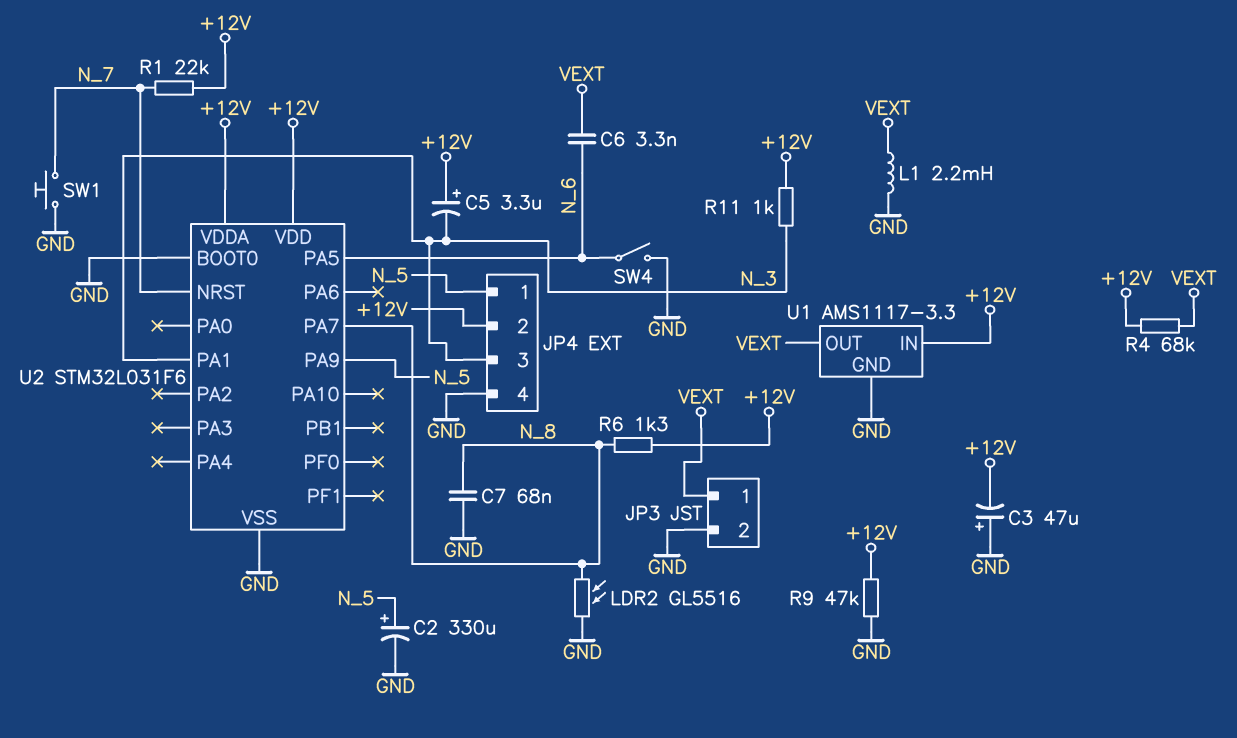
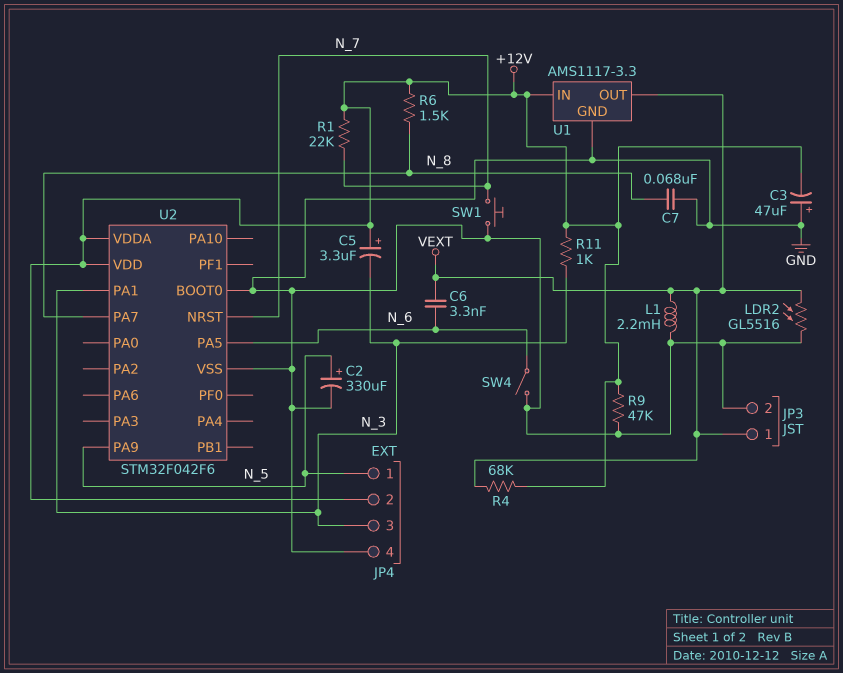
LDR2: GL5516 (GND, N_8) -> GL5516 (GND, VEXT)
R6: 1.3k (+12V, N_8) -> 1.5k (+12V, N_8)
U2: STM32L031F6 -> STM32F042F6

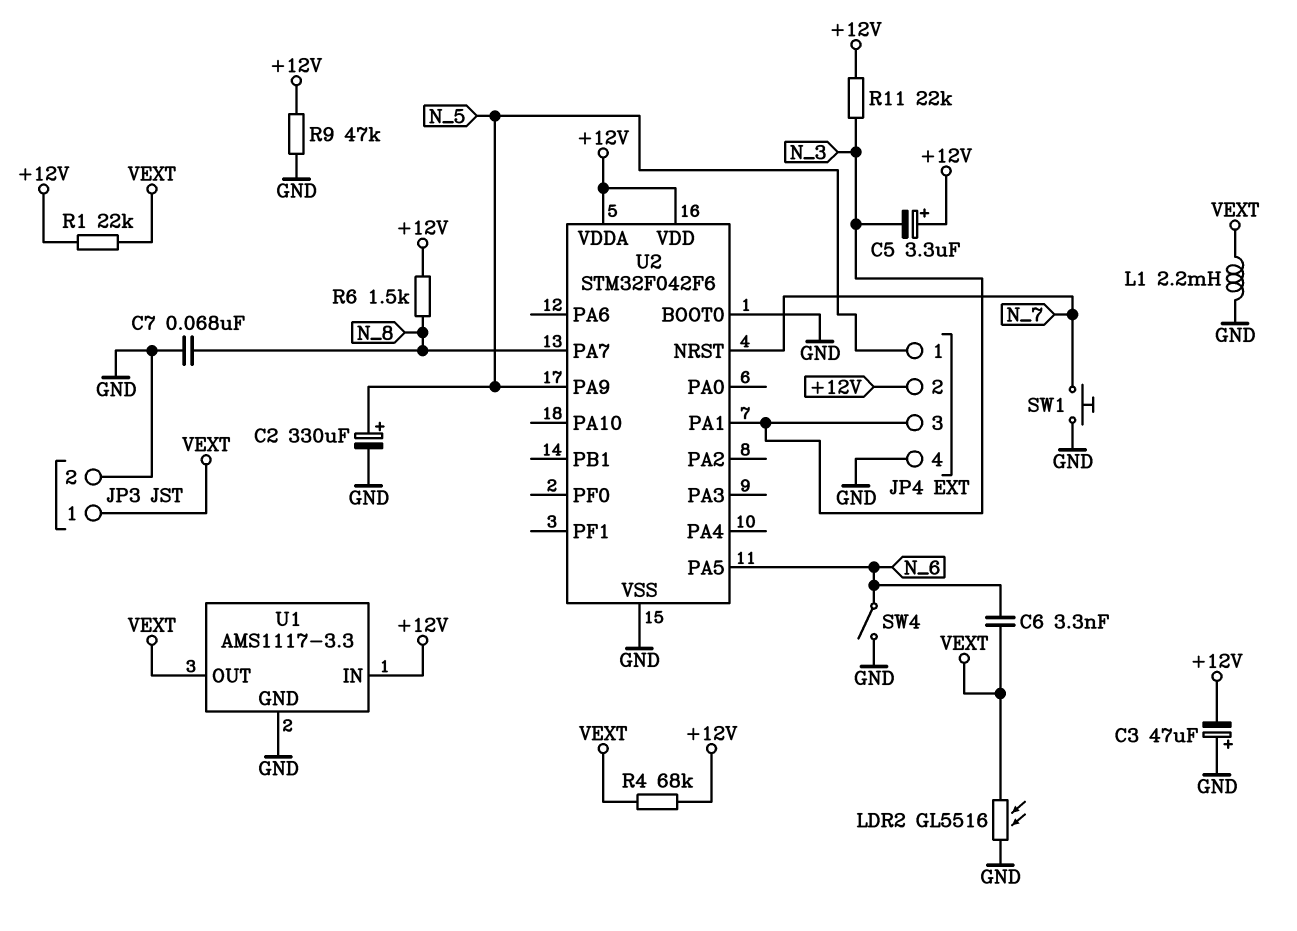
R1: 22k (+12V, N_7) -> 22k (+12V, VEXT)
R11: 1k (+12V, N_3) -> 22k (+12V, N_3)

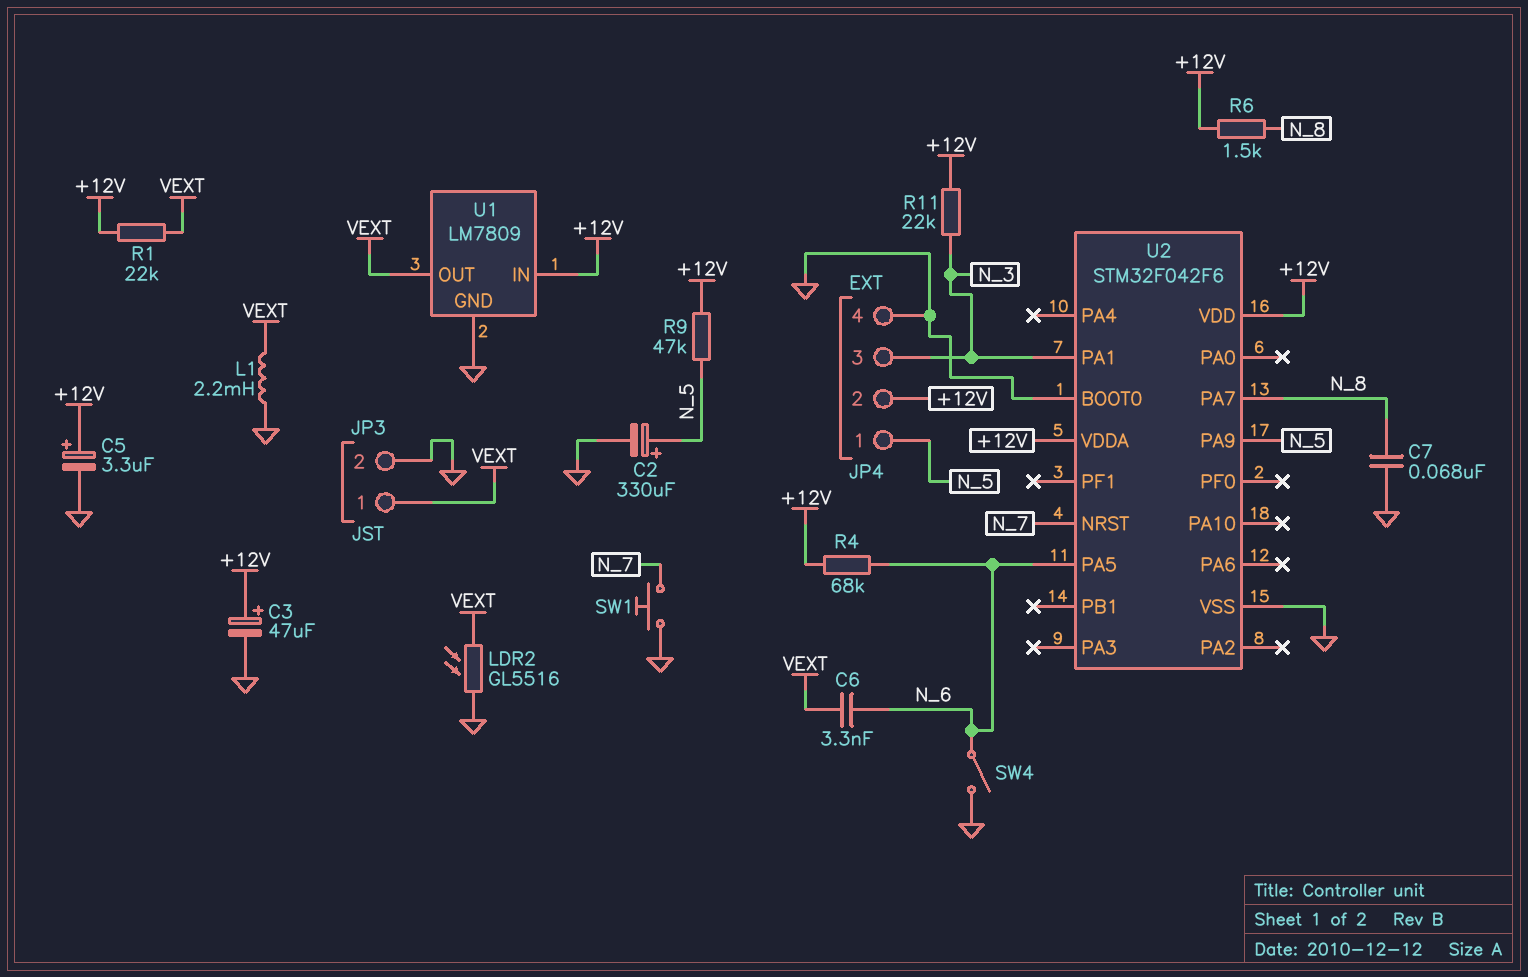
C3: 47uF (plus GND, minus +12V) -> 47uF (plus +12V, minus GND)
C5: 3.3uF (plus +12V, minus N_3) -> 3.3uF (plus +12V, minus GND)
R4: 68k (+12V, VEXT) -> 68k (+12V, N_6)
R9: 47k (+12V, GND) -> 47k (+12V, N_5)
U1: AMS1117-3.3 -> LM7809

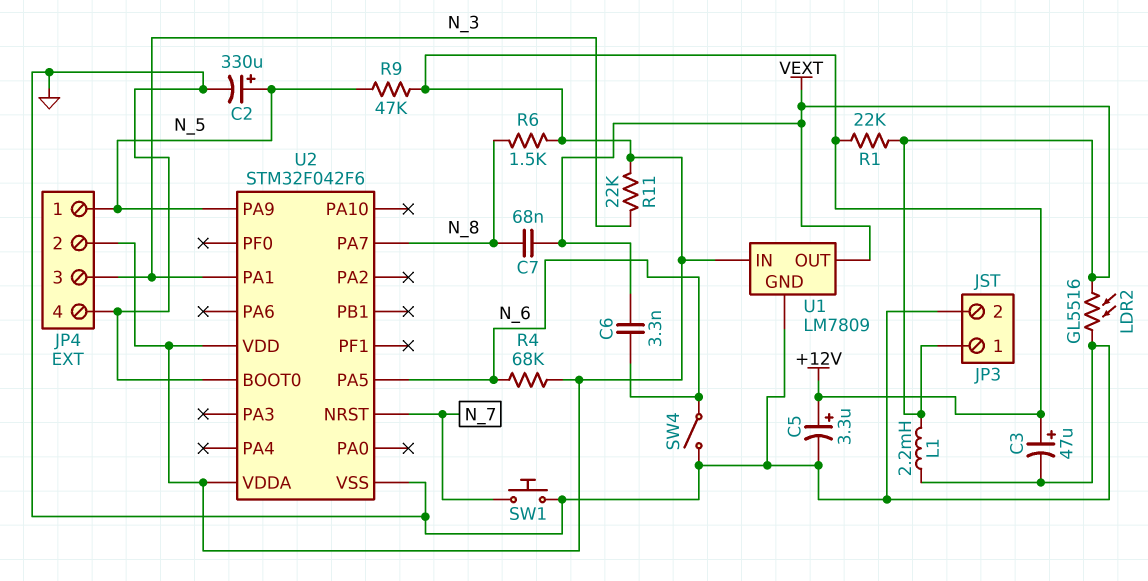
C7: 68nF (GND, N_8) -> 68nF (N_8, VEXT)

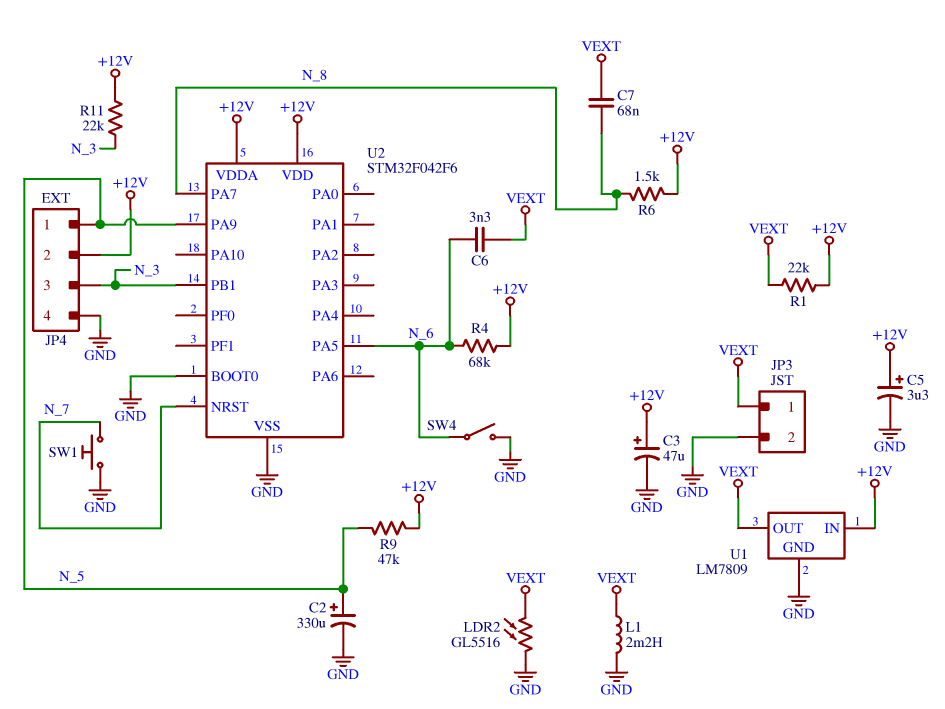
U2 pin PA1: N_3 -> none
U2 pin PB1: none -> N_3

